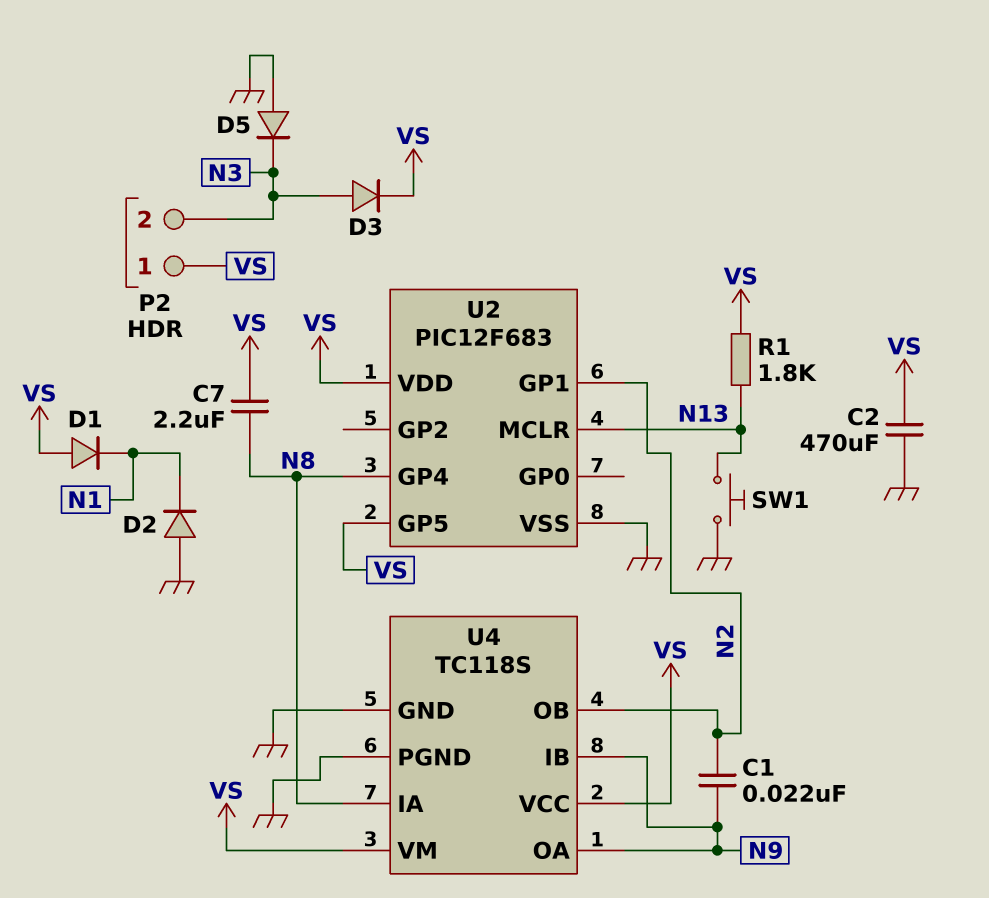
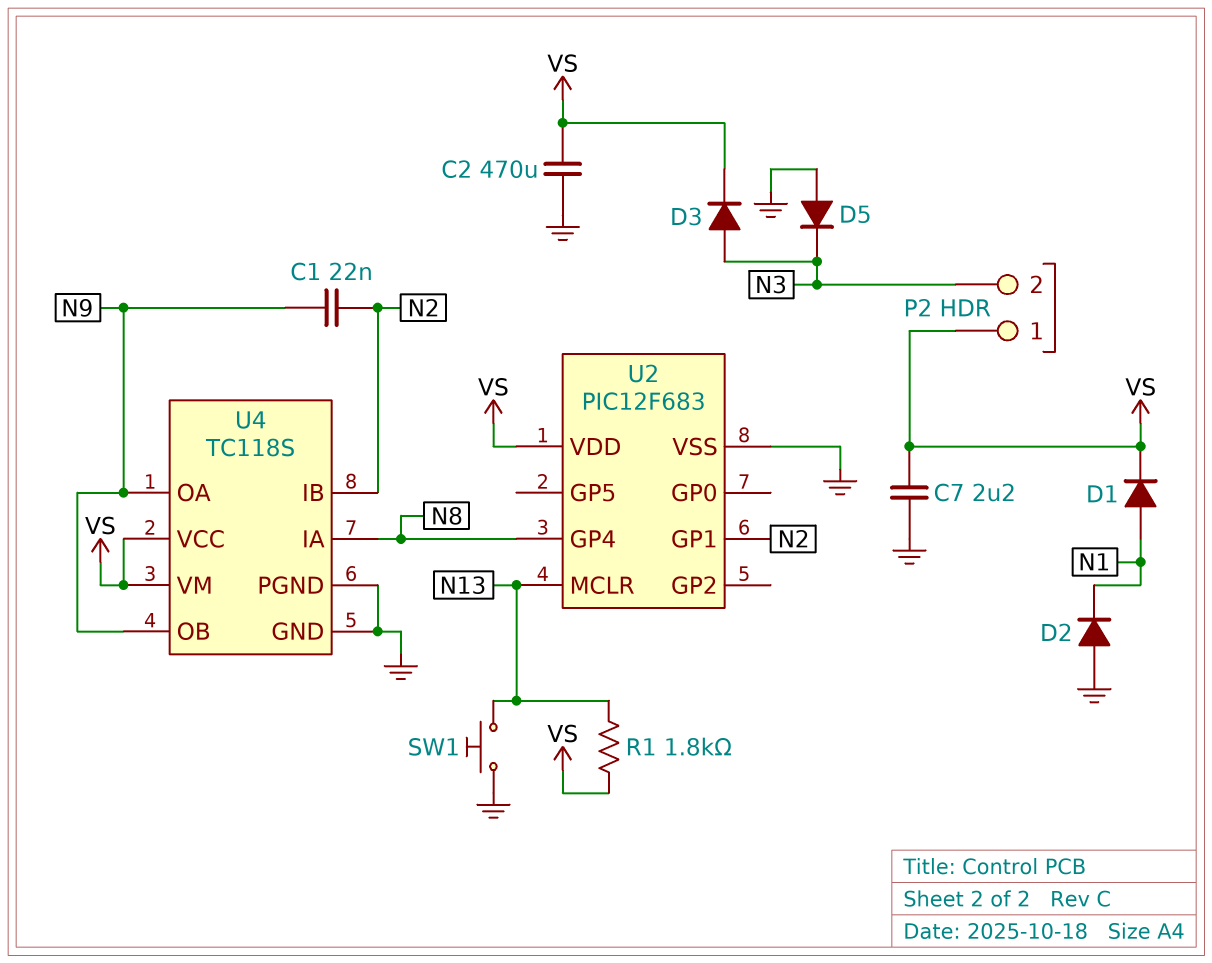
C7: 2.2uF (N8, VS) -> 2.2uF (GND, VS)
D1: diode (A VS, K N1) -> diode (A N1, K VS)
U2 pin GP5: VS -> none
U4 pin IB: N9 -> N2
U4 pin OB: N2 -> N9

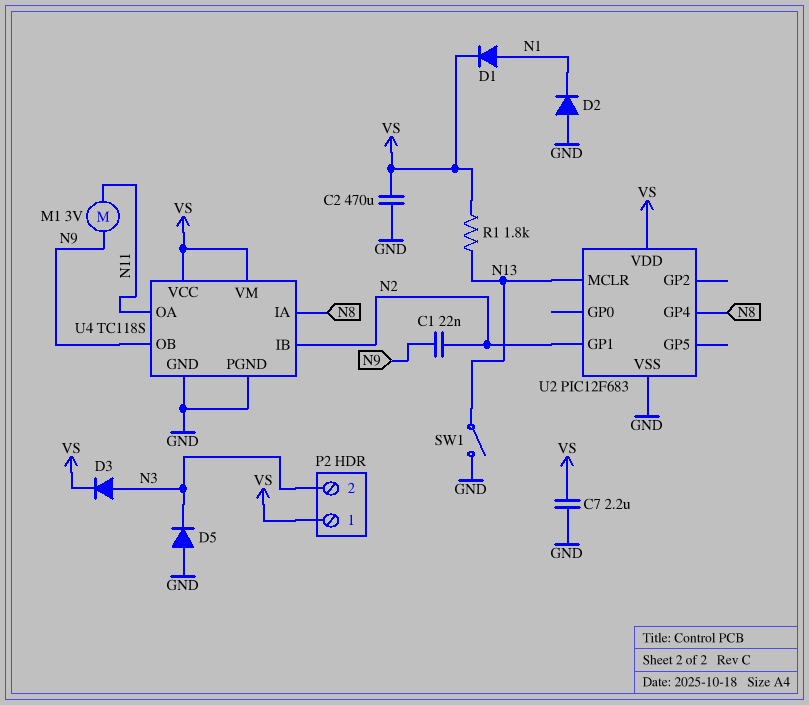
M1: none -> motor 3V (N9, N11)
SW1: button (GND, N13) -> switch (GND, N13)
U4 pin OA: N9 -> N11

